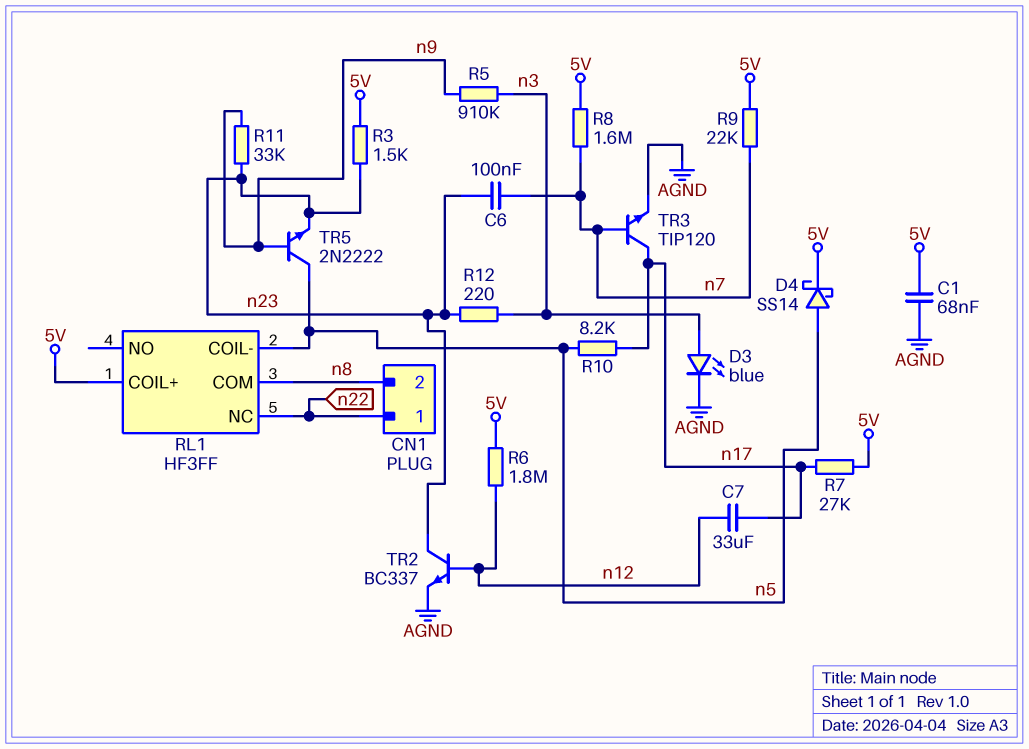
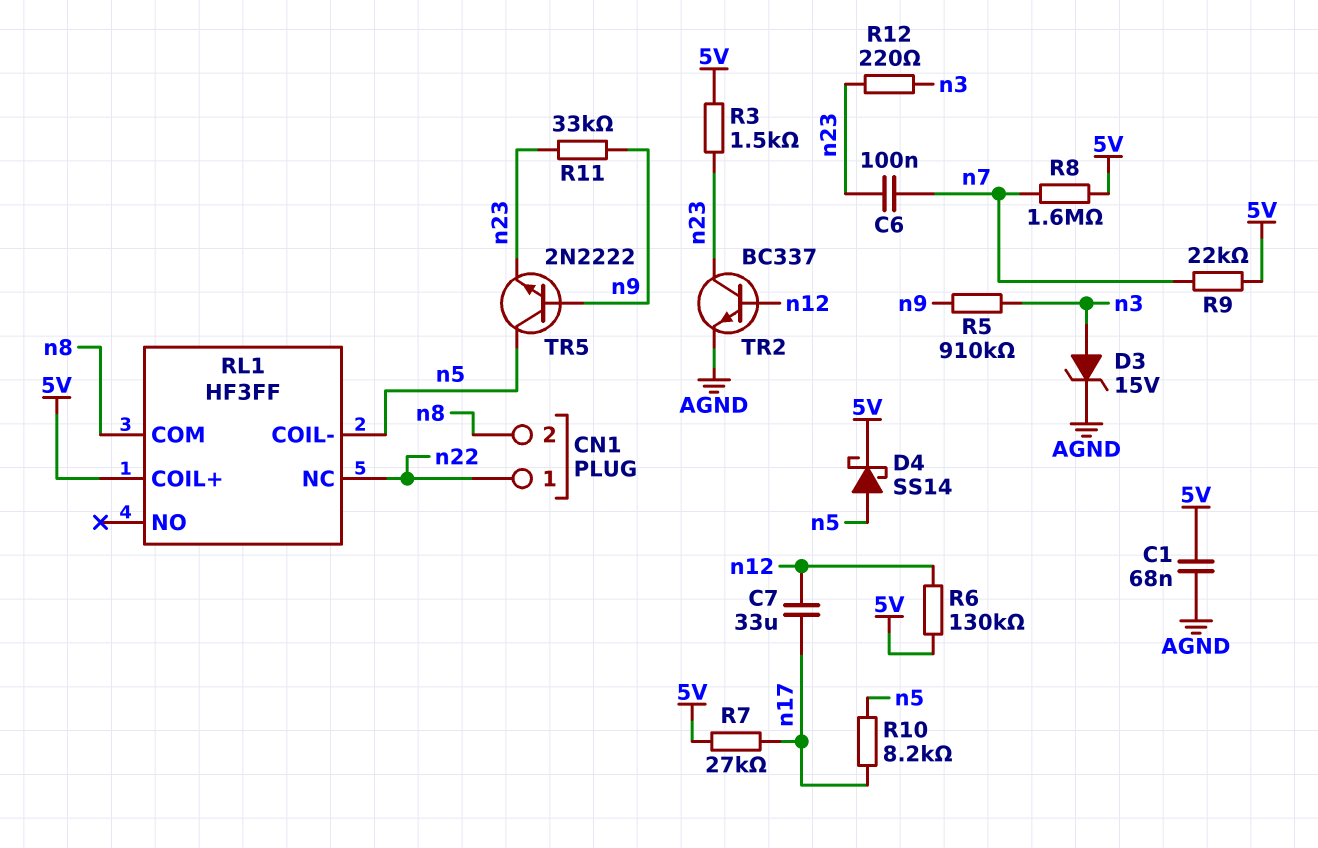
D3: LED blue (A n3, K AGND) -> zener 15V (A n3, K AGND)
R6: 1.8M (5V, n12) -> 130k (5V, n12)
TR3: NPN TIP120 (B n7, C n17, E AGND) -> none

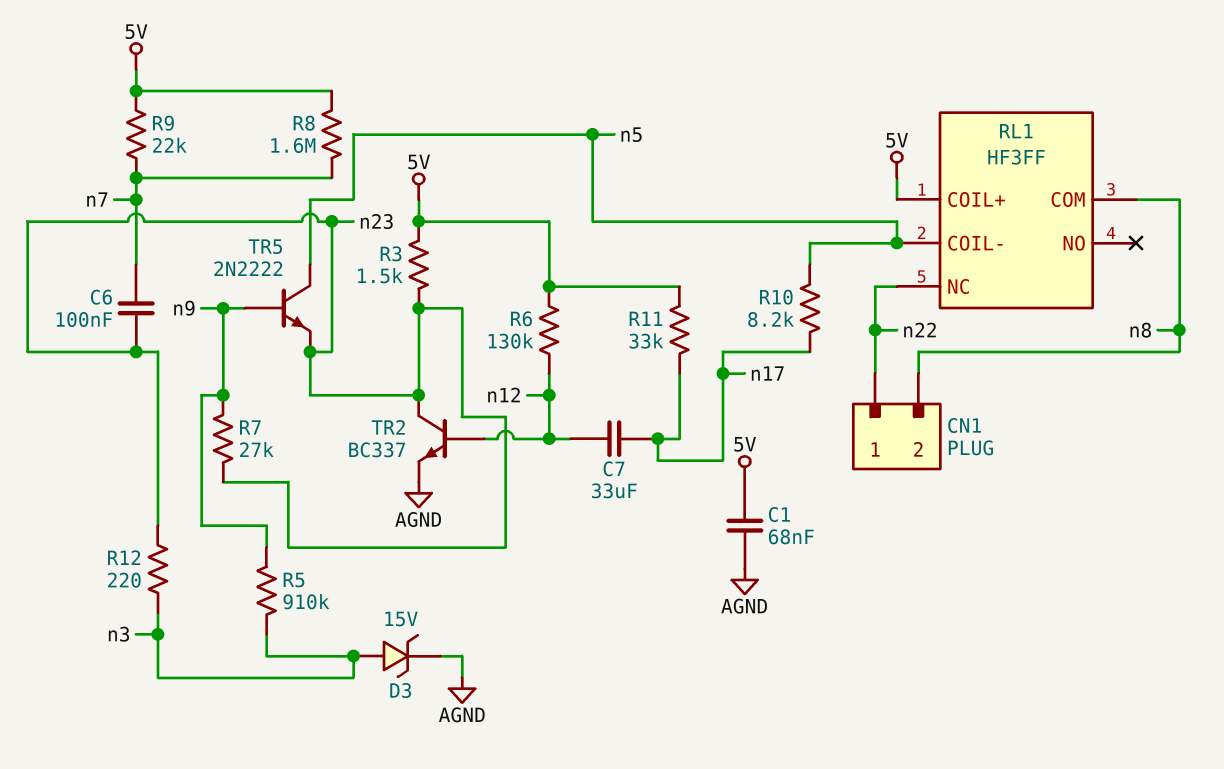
D4: schottky SS14 (A n5, K 5V) -> none
R7: 27k (5V, n17) -> 27k (n9, n23)
R11: 33k (n9, n23) -> 33k (5V, n17)

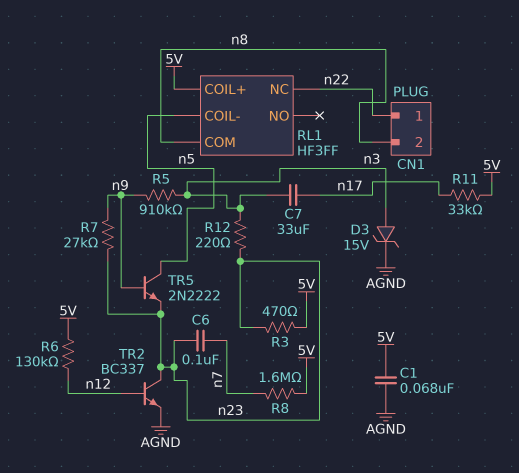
C7: 33uF (n12, n17) -> 33uF (n3, n17)
R3: 1.5k (5V, n23) -> 470 (5V, n23)
R9: 22k (5V, n7) -> none
R10: 8.2k (n5, n17) -> none

